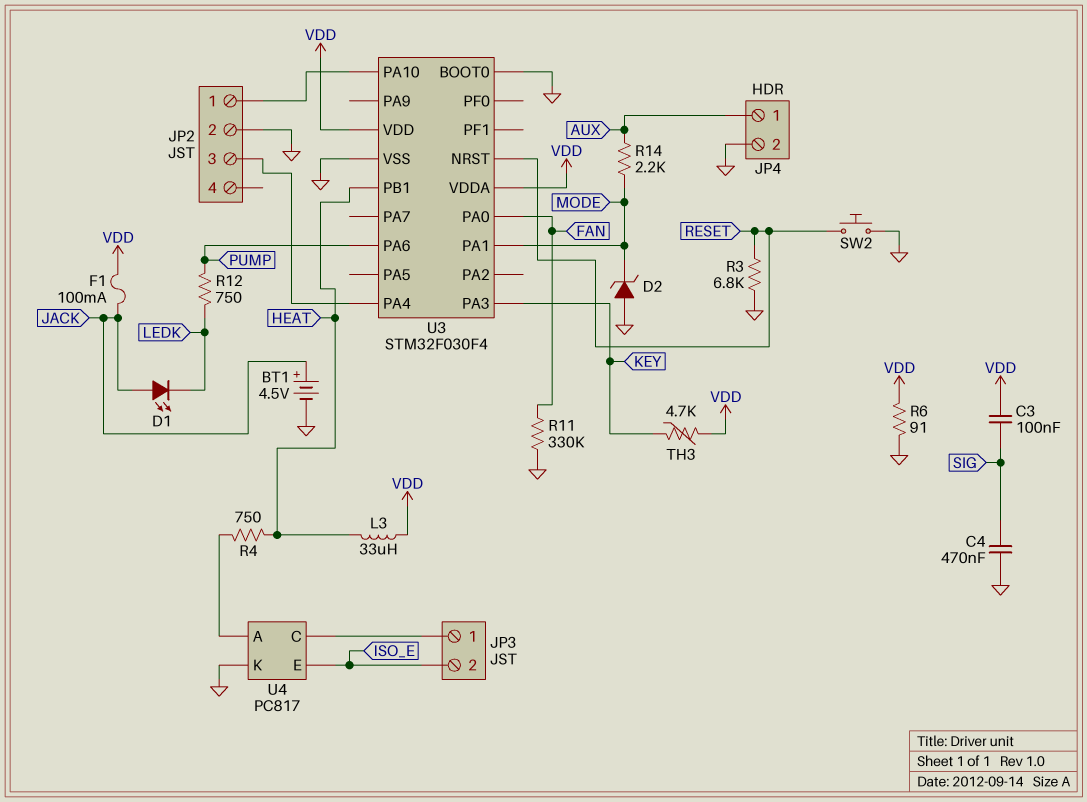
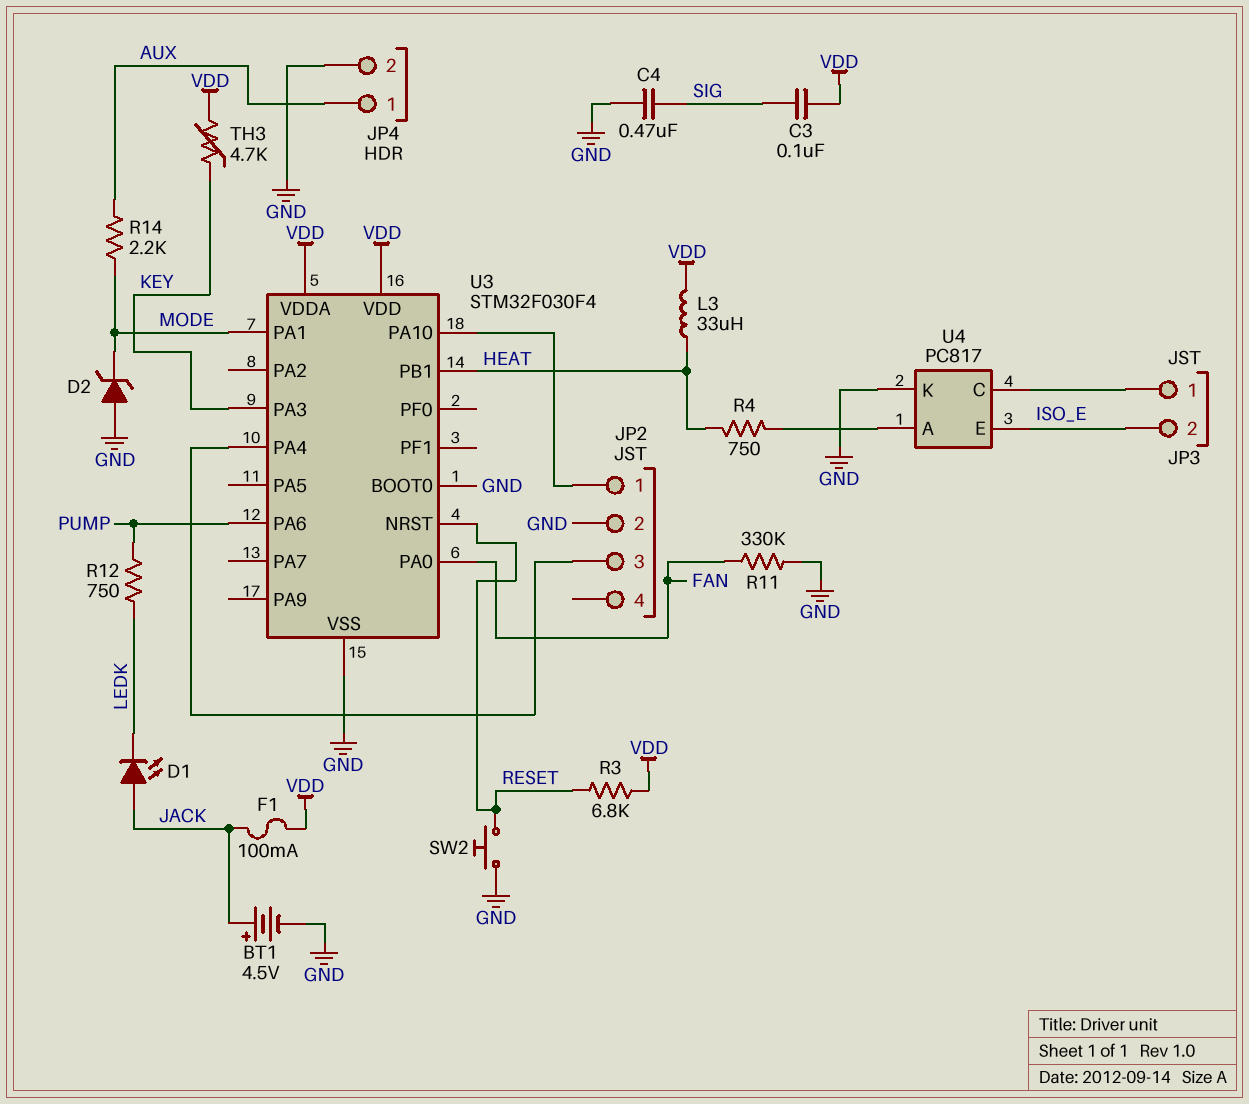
R3: 6.8k (GND, RESET) -> 6.8k (RESET, VDD)
R6: 91 (GND, VDD) -> none

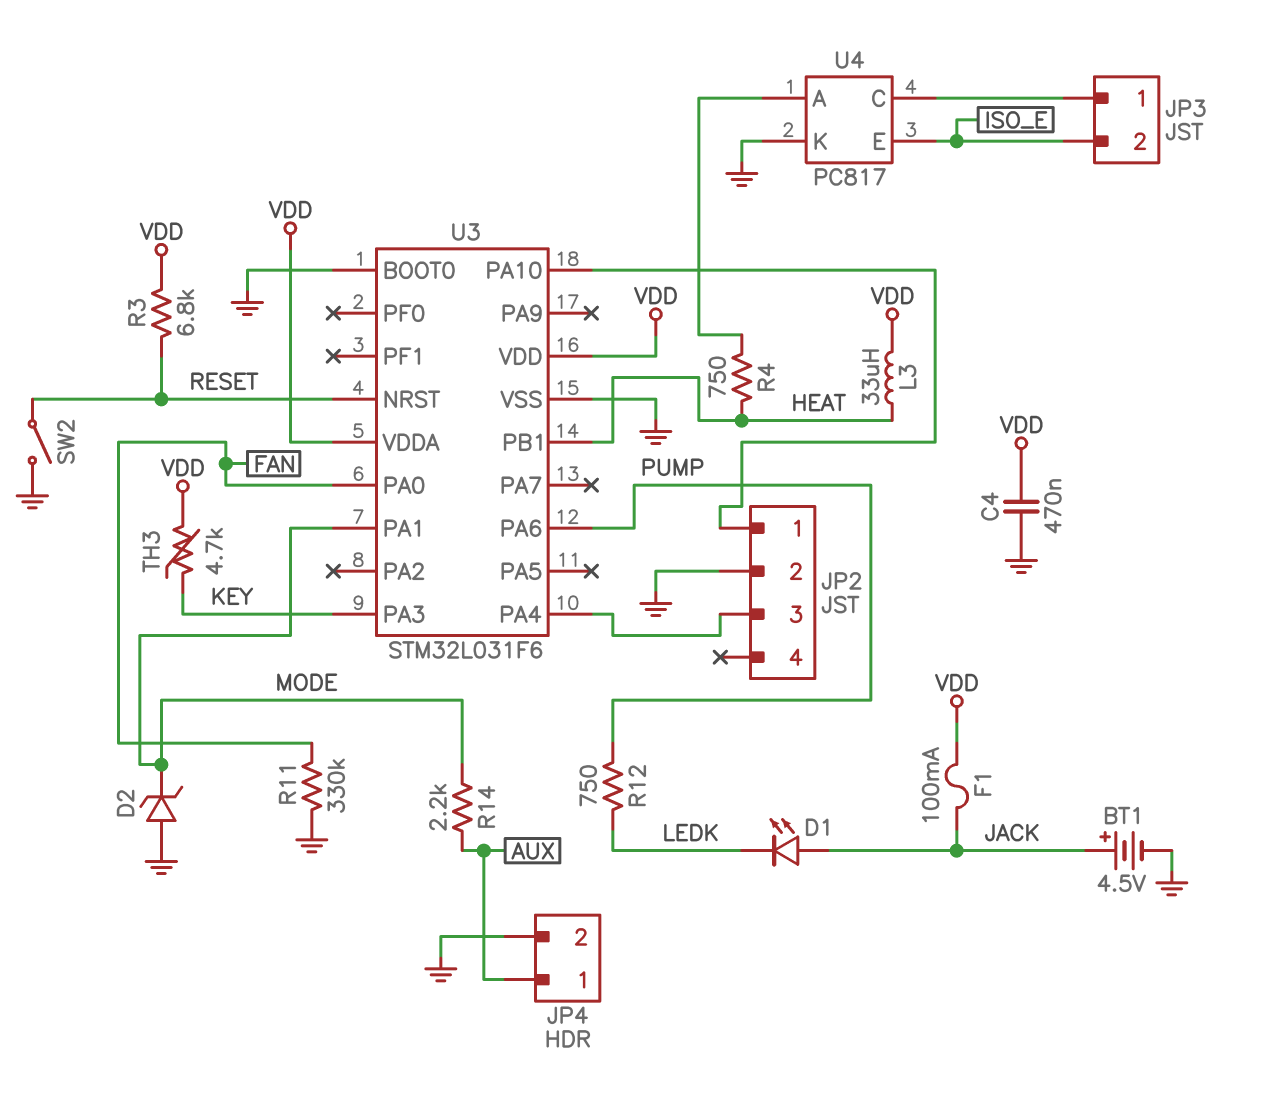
C3: 100nF (SIG, VDD) -> none
C4: 470nF (GND, SIG) -> 470nF (GND, VDD)
SW2: button (GND, RESET) -> switch (GND, RESET)
U3: STM32F030F4 -> STM32L031F6

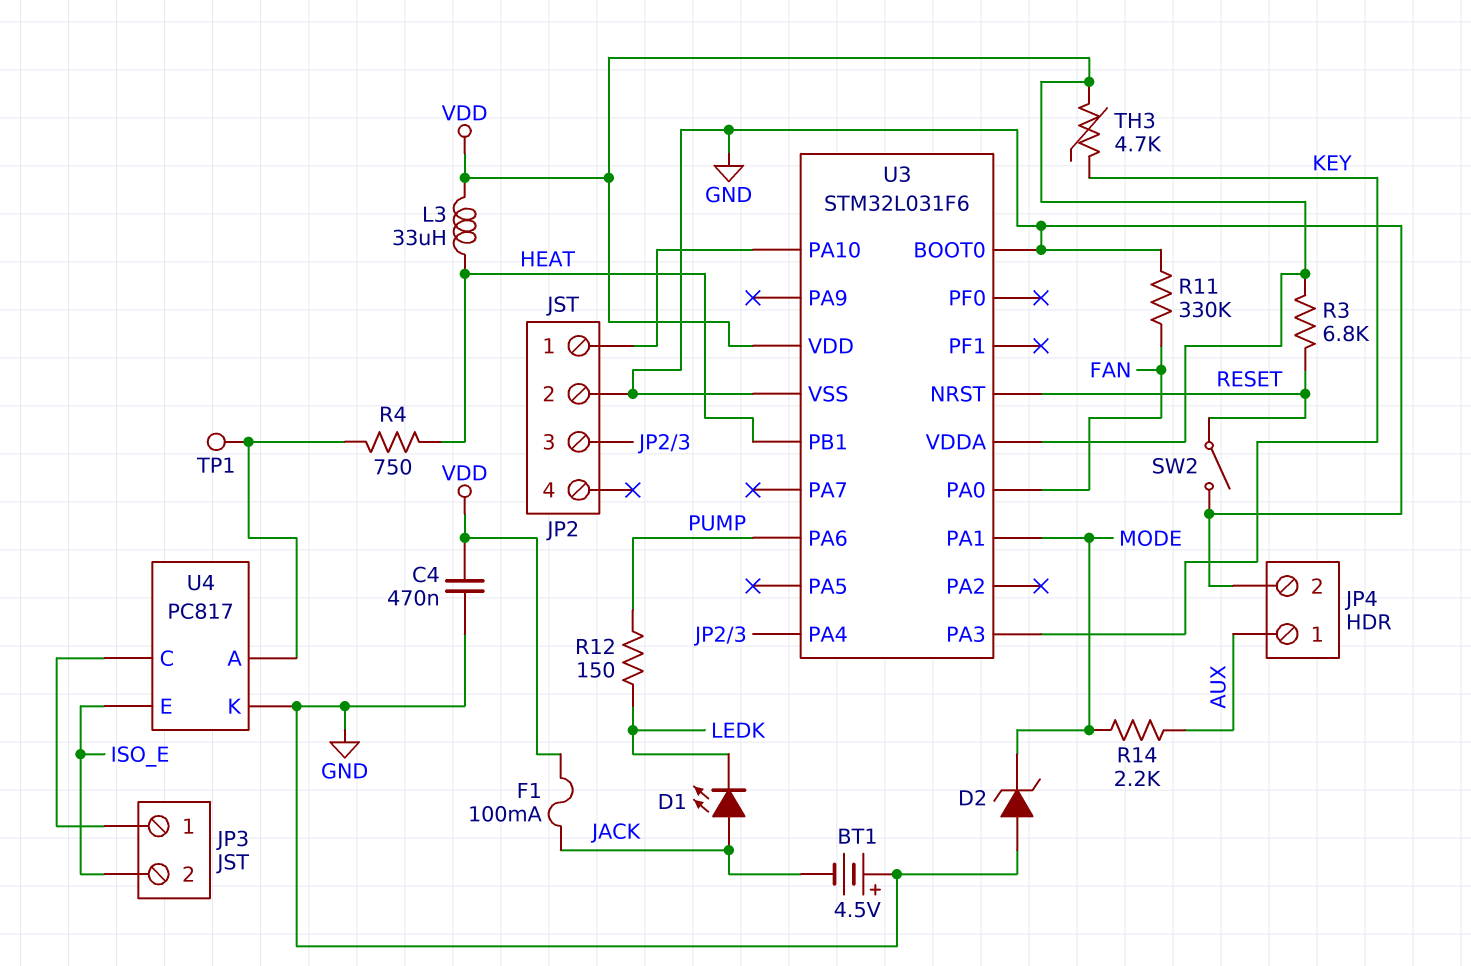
BT1: 4.5V (plus JACK, minus GND) -> 4.5V (plus GND, minus JACK)
R12: 750 (LEDK, PUMP) -> 150 (LEDK, PUMP)
TP1: none -> test point (U4/A)

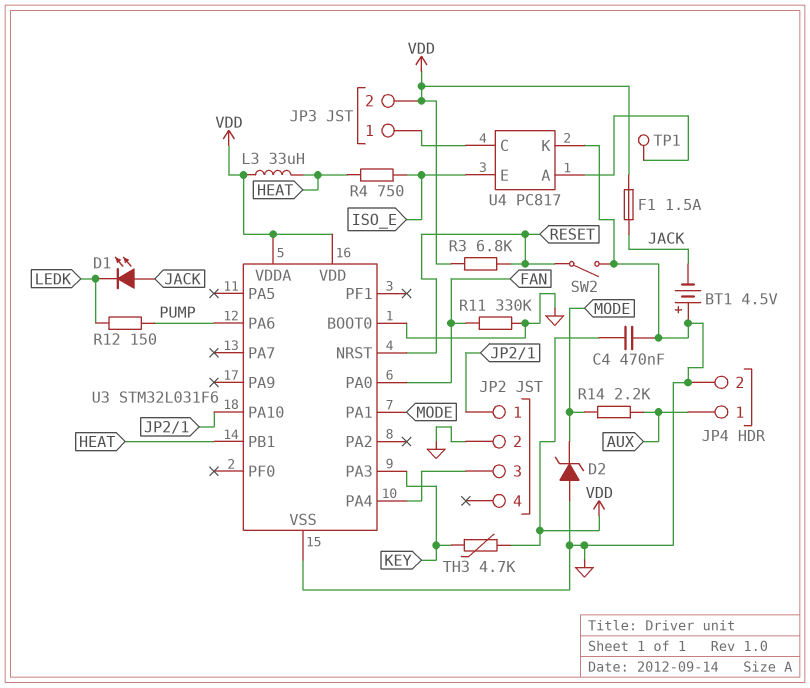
F1: 100mA (JACK, VDD) -> 1.5A (JACK, VDD)
JP3 pin 2: ISO_E -> VDD
R4: 750 (HEAT, U4/A) -> 750 (HEAT, ISO_E)

